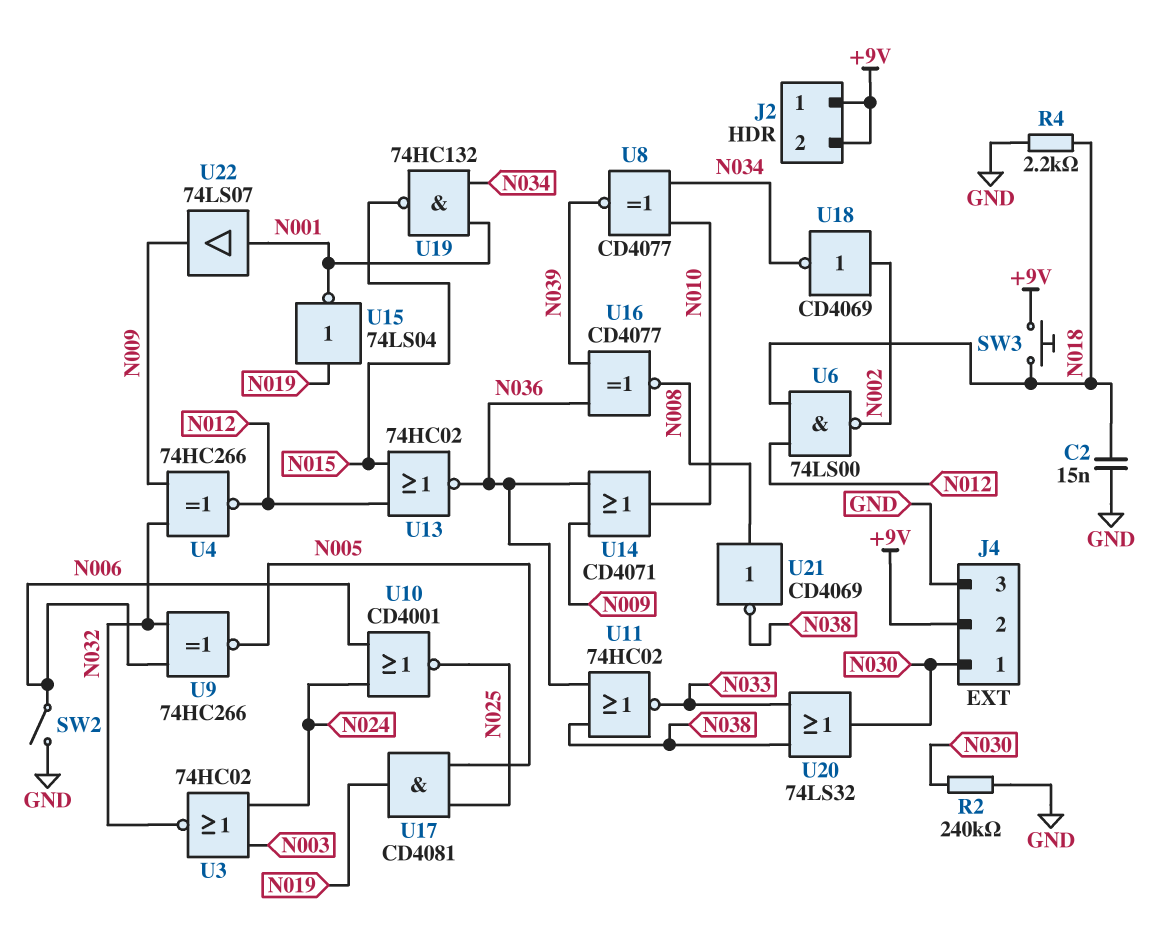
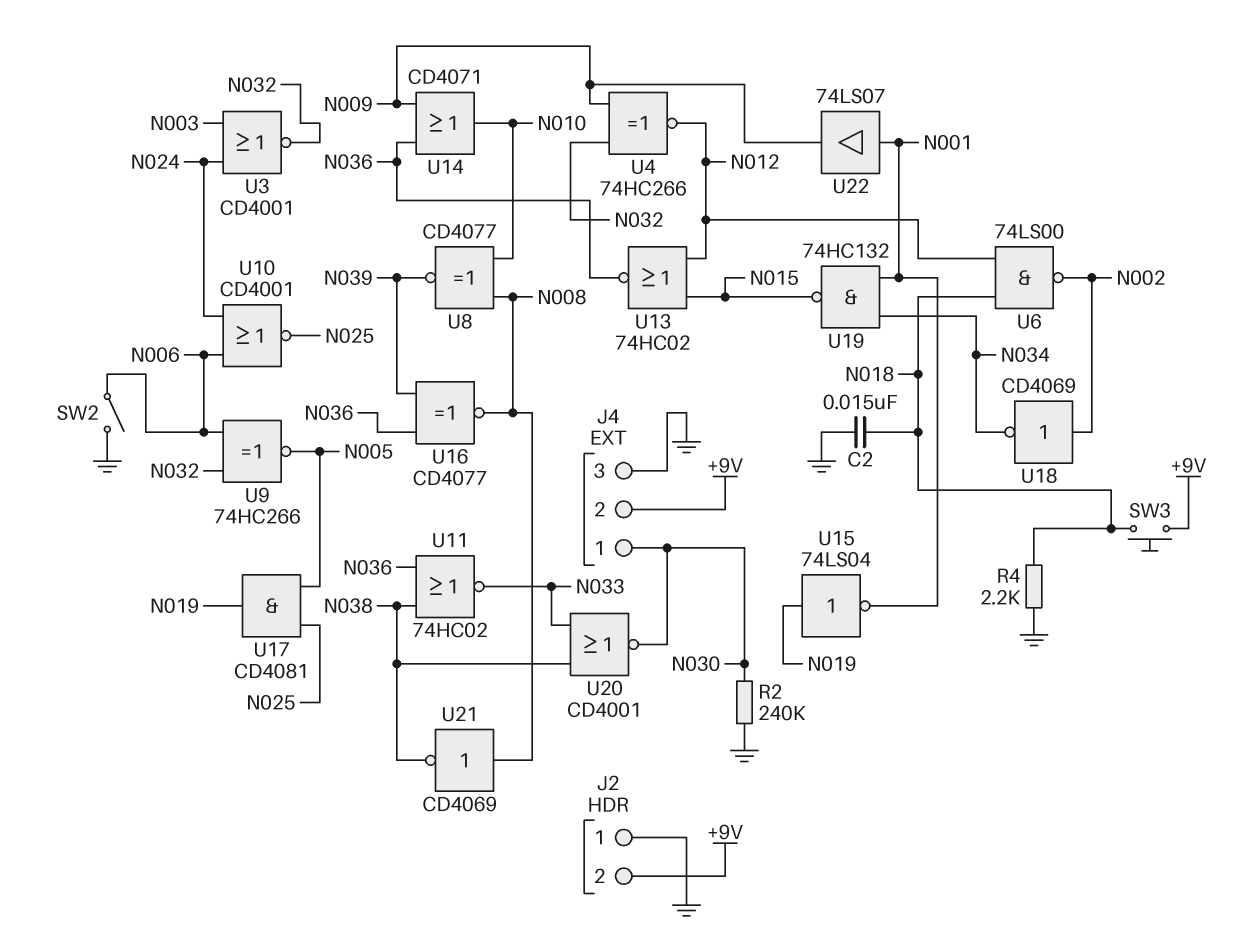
J2 pin 1: +9V -> GND
U3: NOR 74HC02 (in N003, in N024, out N032) -> NOR CD4001 (in N003, in N024, out N032)
U8: XNOR CD4077 (in N010, in N034, out N039) -> XNOR CD4077 (in N008, in N010, out N039)
U20: OR 74LS32 (in N033, in N038, out N030) -> NOR CD4001 (in N033, in N038, out N030)

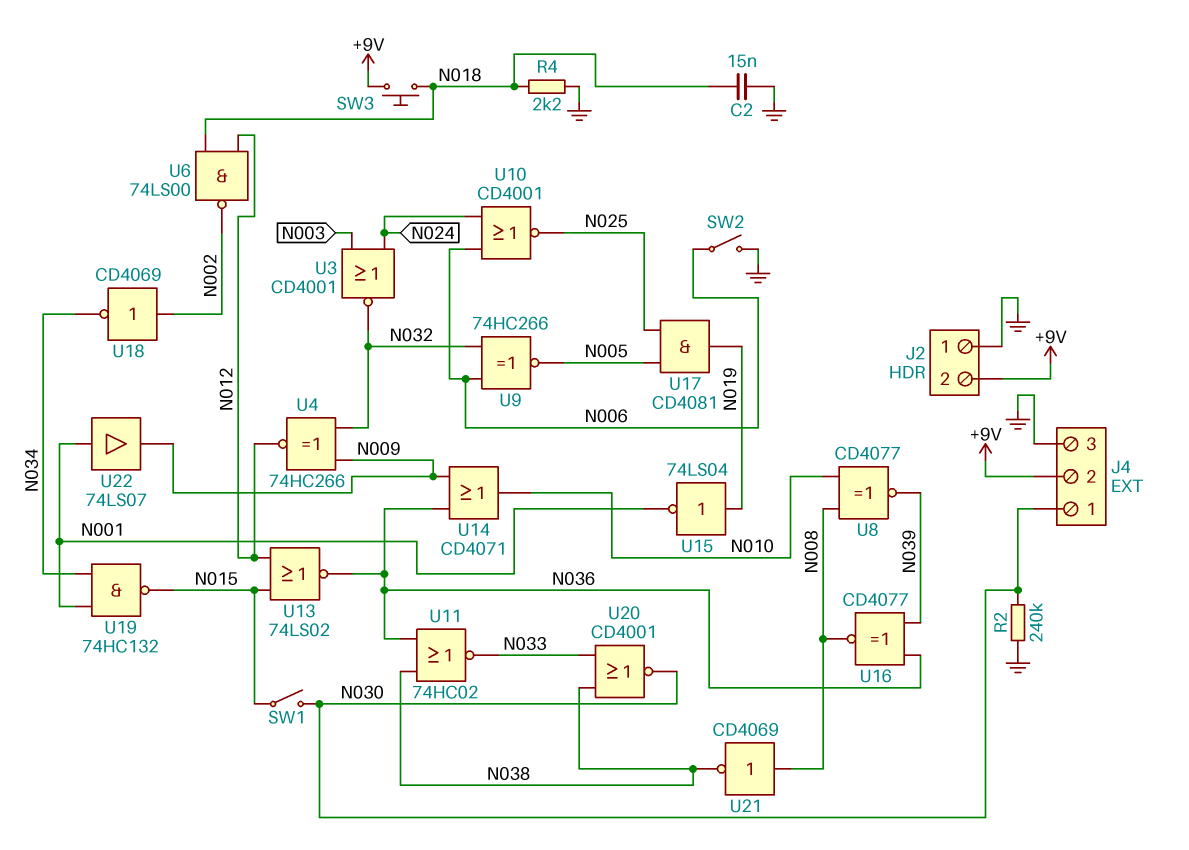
SW1: none -> switch (N015, N030)
U13: NOR 74HC02 (in N012, in N015, out N036) -> NOR 74LS02 (in N012, in N015, out N036)

